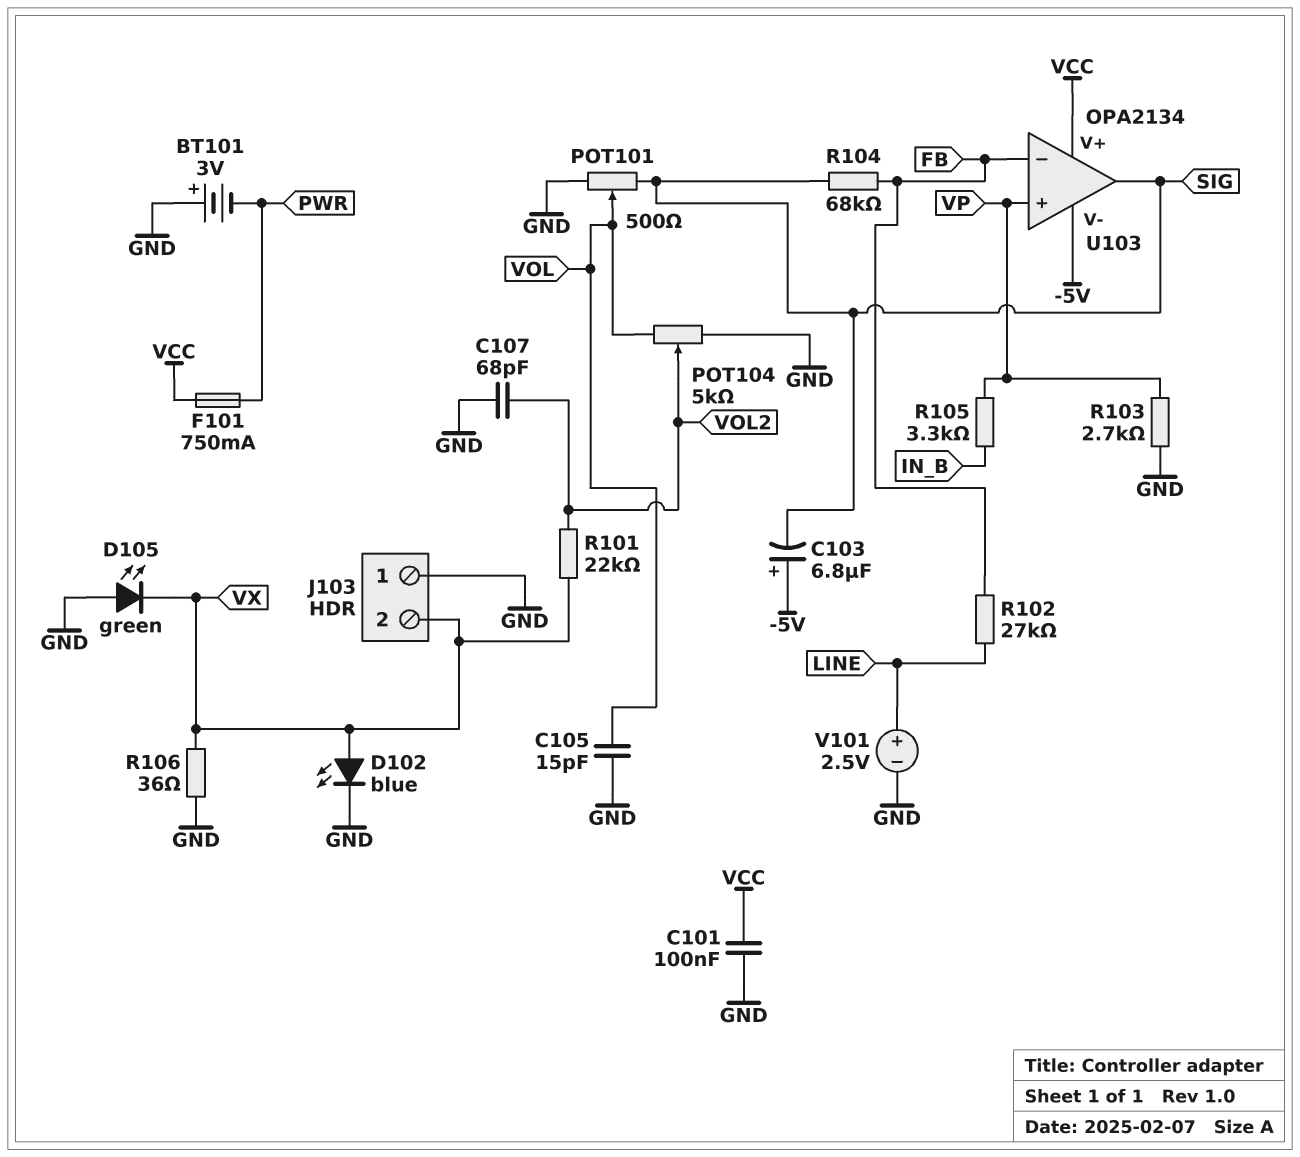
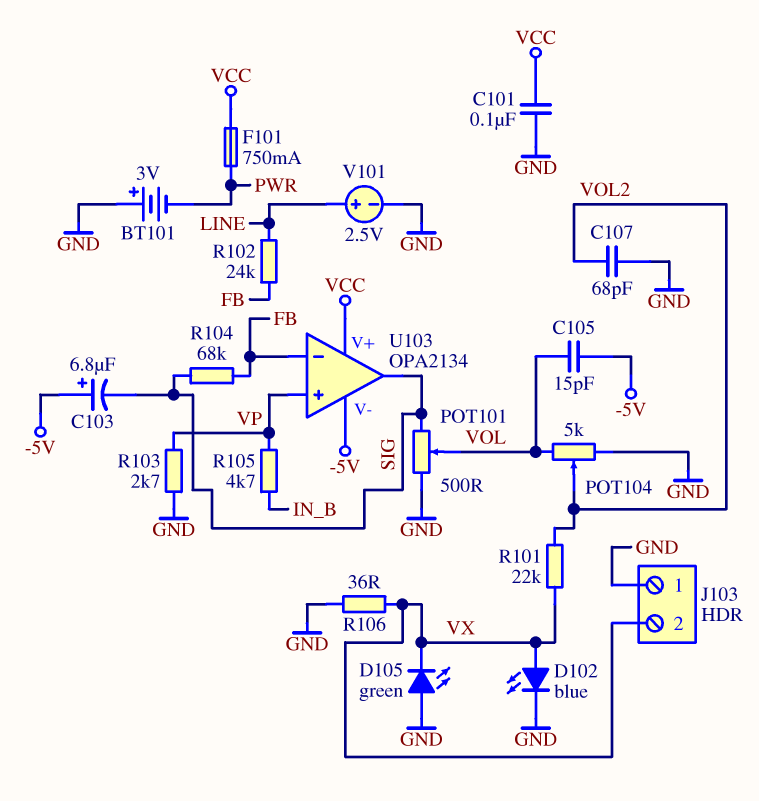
C105: 15pF (GND, VOL) -> 15pF (-5V, VOL)
R102: 27k (FB, LINE) -> 24k (FB, LINE)
R105: 3.3k (IN_B, VP) -> 4.7k (IN_B, VP)

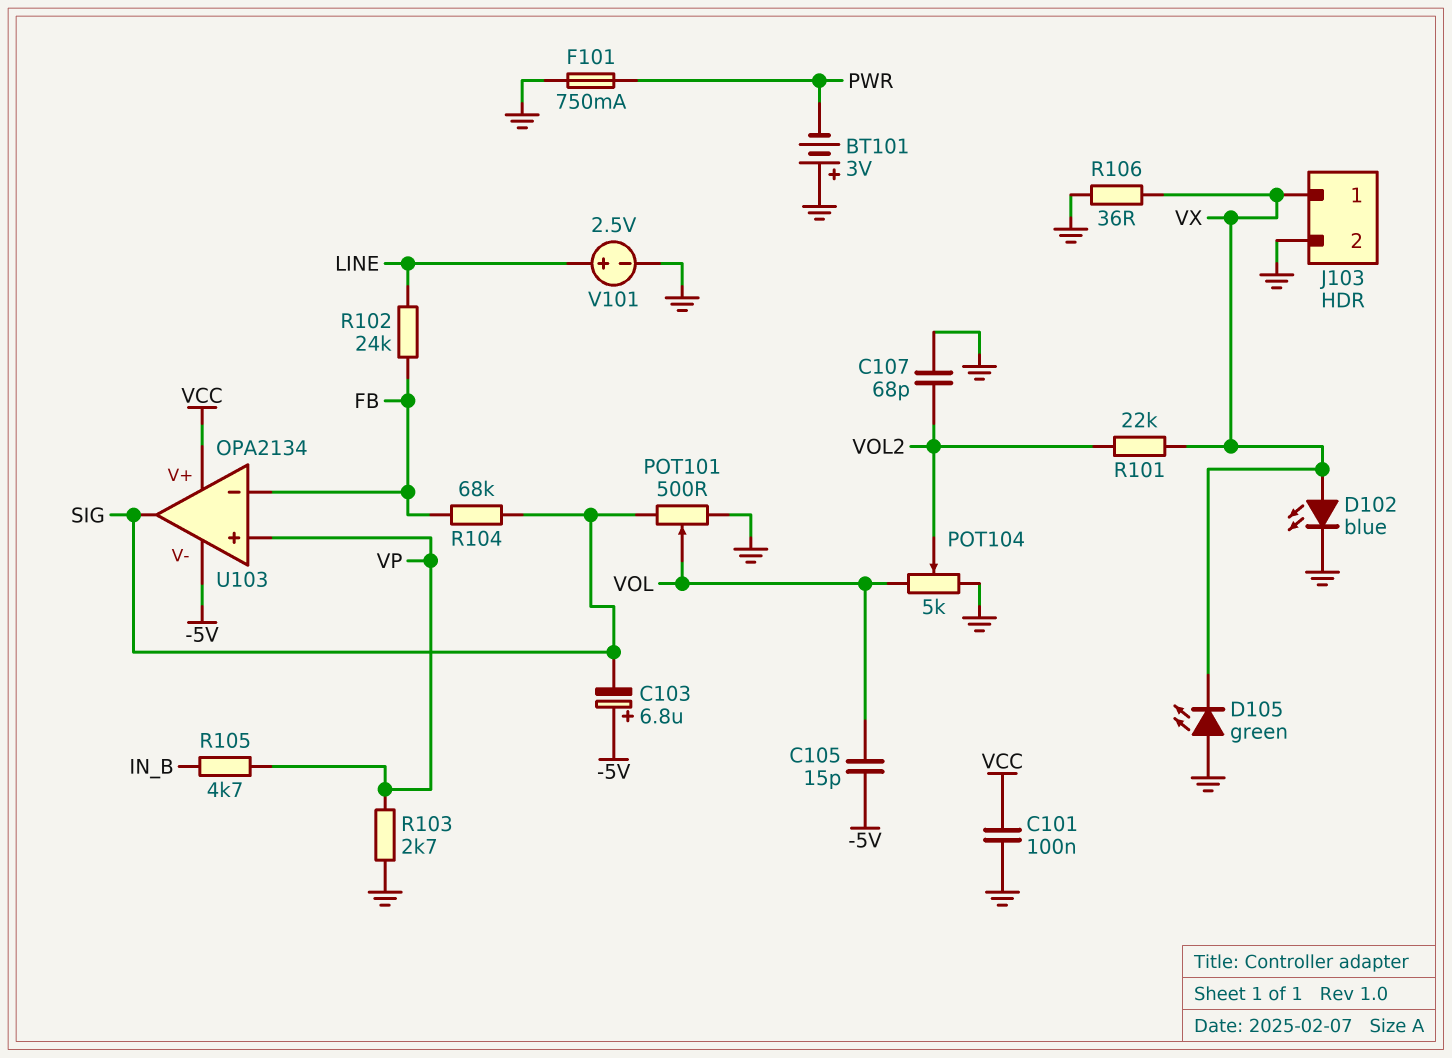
F101: 750mA (PWR, VCC) -> 750mA (GND, PWR)
J103 pin 1: GND -> VX
J103 pin 2: VX -> GND

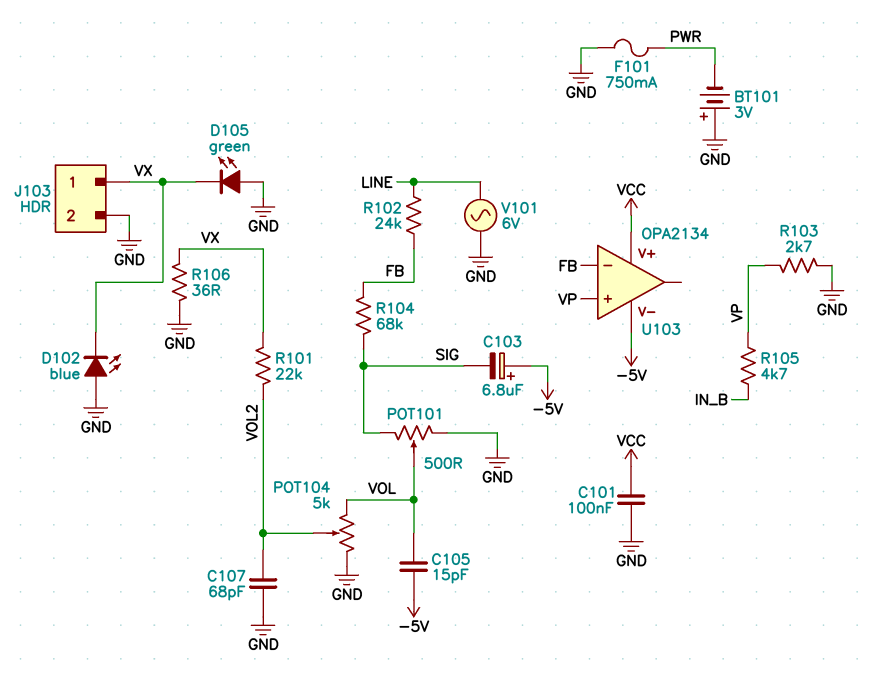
D102: LED blue (A VX, K GND) -> LED blue (A GND, K VX)
U103 pin out: SIG -> none
V101: 2.5V (plus LINE, minus GND) -> AC 6V (GND, LINE)

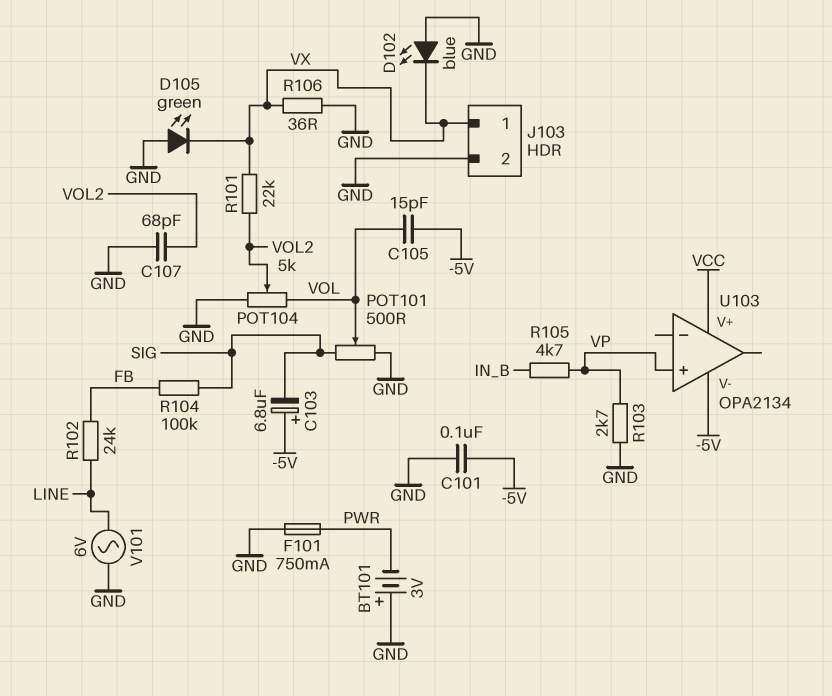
C101: 100nF (GND, VCC) -> 100nF (-5V, GND)
R104: 68k (FB, SIG) -> 100k (FB, SIG)
U103 pin in-: FB -> none

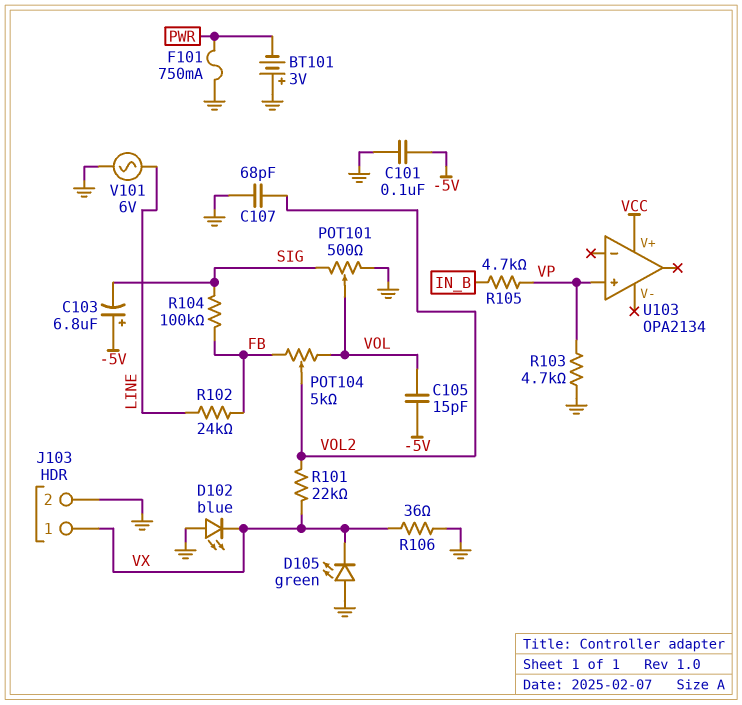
POT104: 5k (GND, VOL, wiper VOL2) -> 5k (FB, VOL, wiper VOL2)
R103: 2.7k (GND, VP) -> 4.7k (GND, VP)
U103 pin V-: -5V -> none

